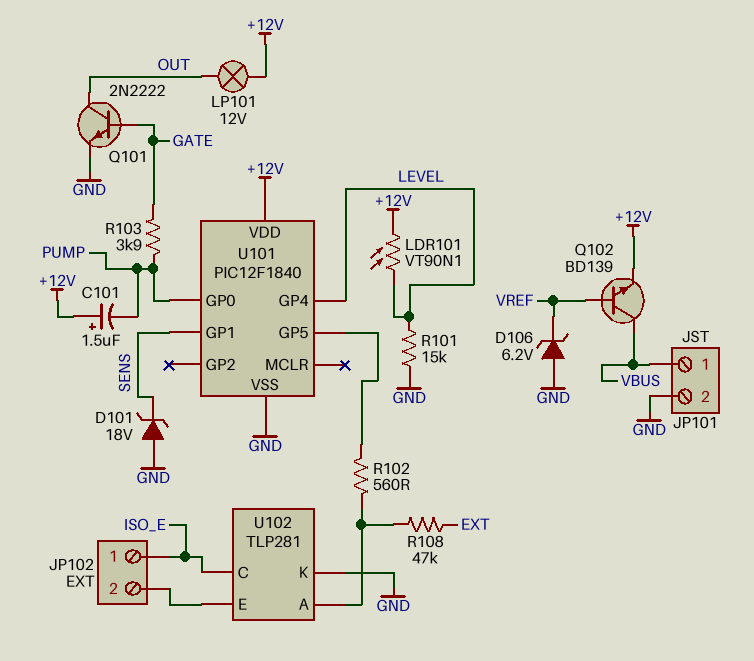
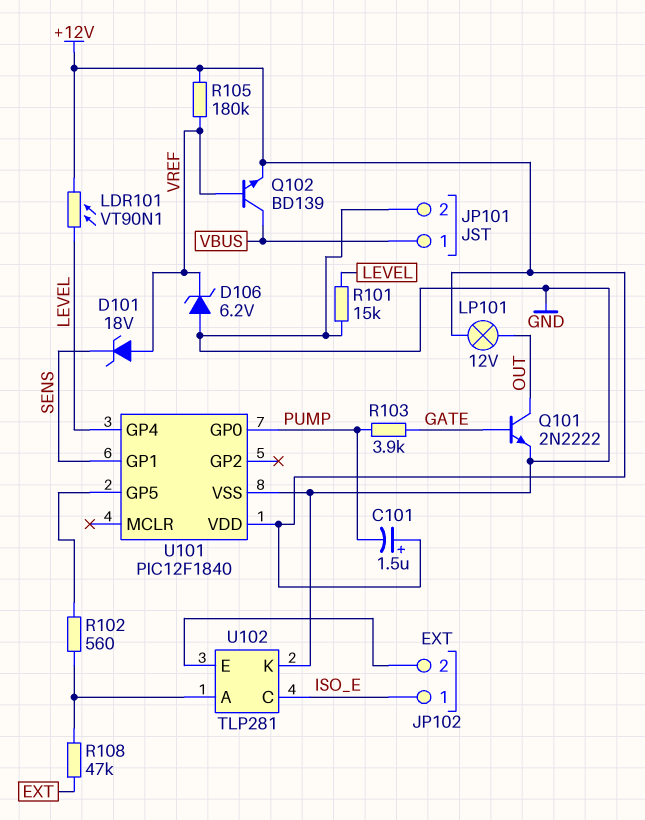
D101: zener 18V (A GND, K SENS) -> zener 18V (A VREF, K SENS)
R105: none -> 180k (+12V, VREF)

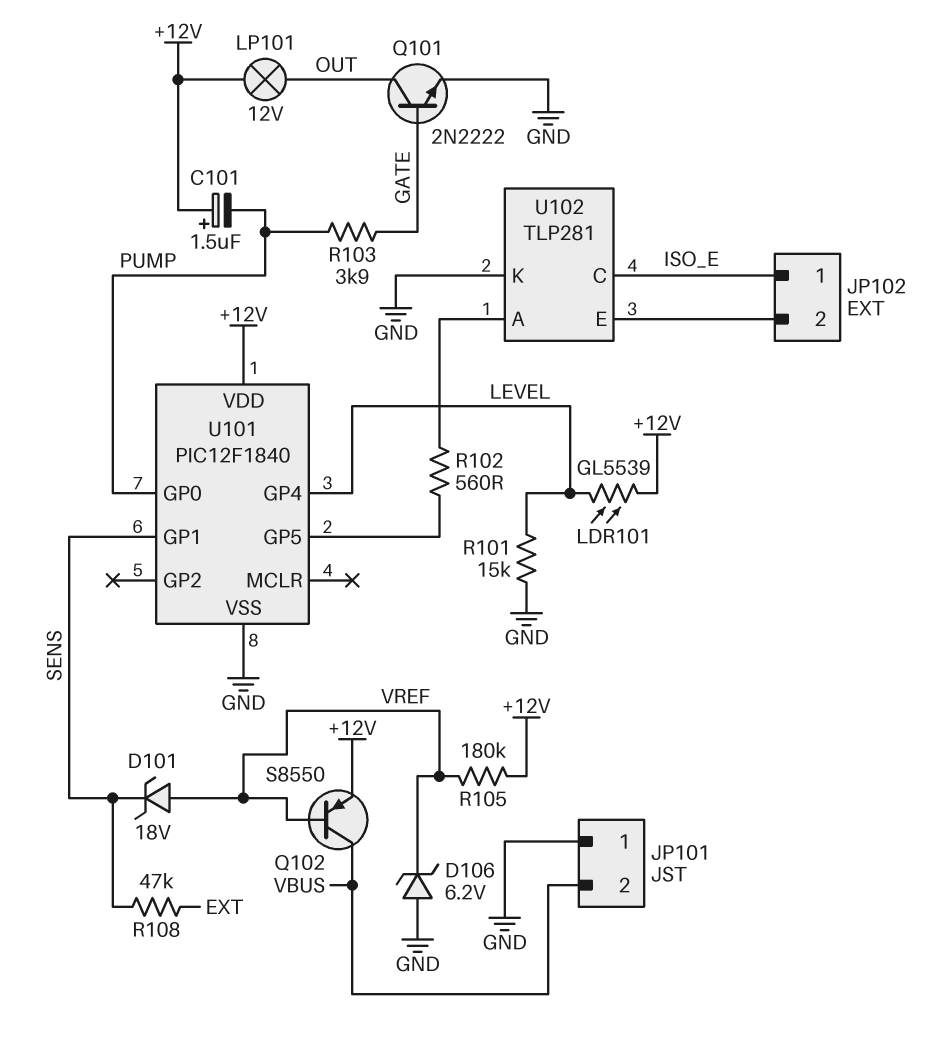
JP101 pin 1: VBUS -> GND
JP101 pin 2: GND -> VBUS
LDR101: VT90N1 (+12V, LEVEL) -> GL5539 (+12V, LEVEL)
Q102: NPN BD139 (B VREF, C VBUS, E +12V) -> PNP S8550 (B VREF, C VBUS, E +12V)
R108: 47k (EXT, U102/A) -> 47k (EXT, SENS)

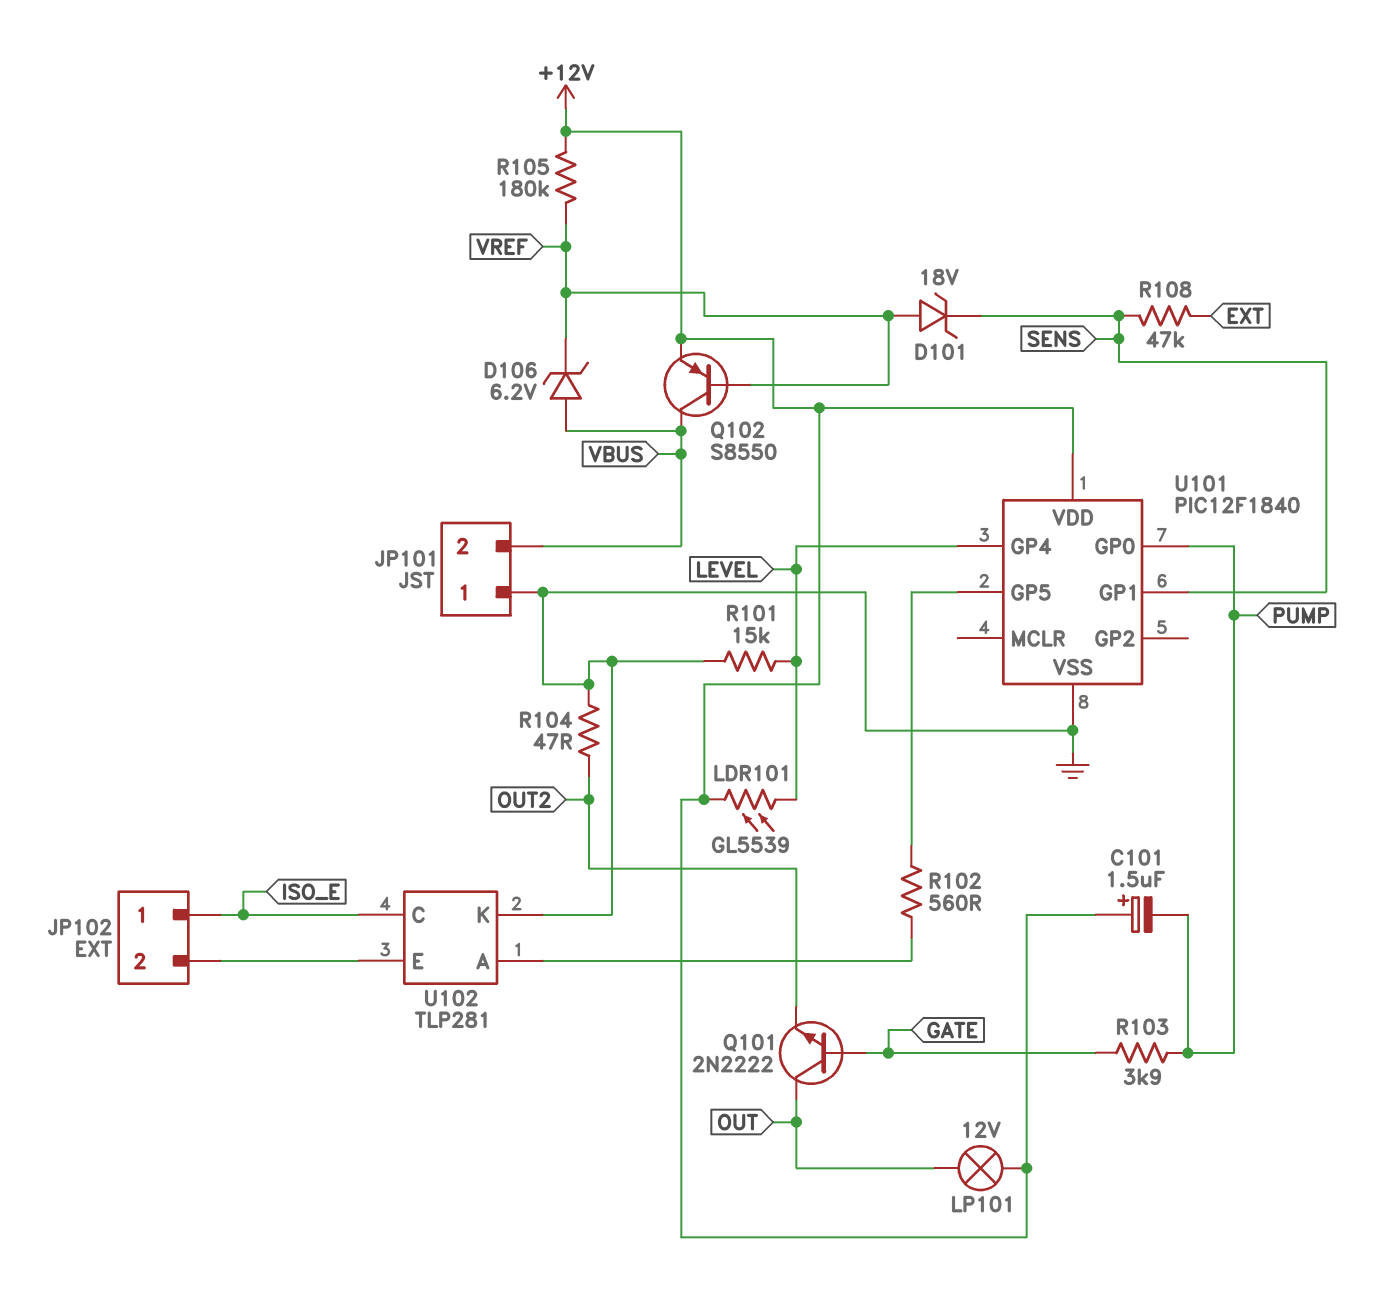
D106: zener 6.2V (A GND, K VREF) -> zener 6.2V (A VBUS, K VREF)
Q101: NPN 2N2222 (B GATE, C OUT, E GND) -> NPN 2N2222 (B GATE, C OUT, E OUT2)
R104: none -> 47 (GND, OUT2)

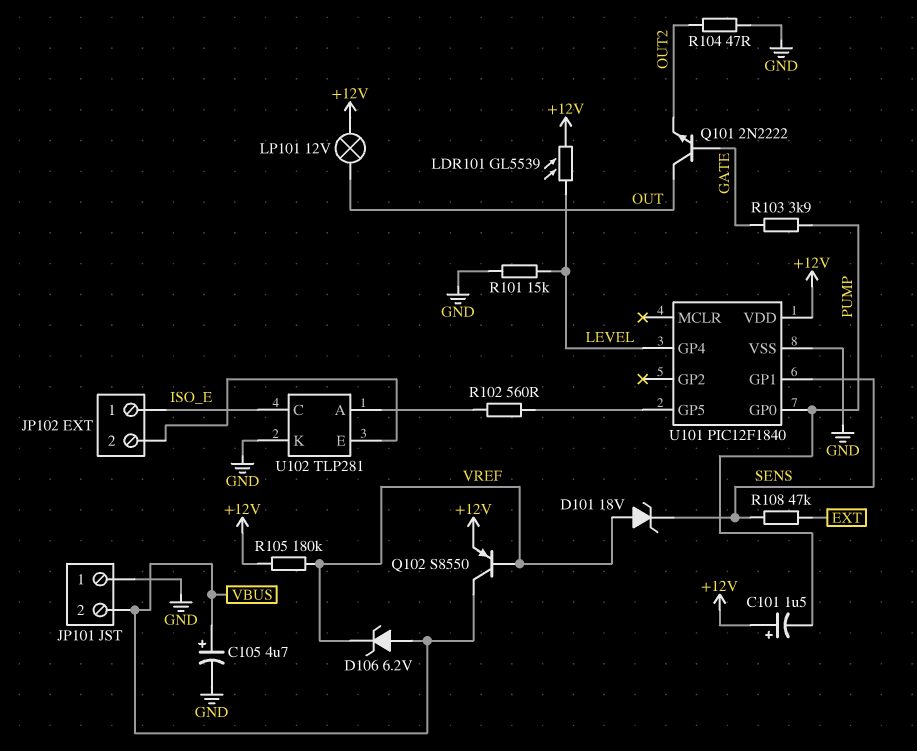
C105: none -> 4.7uF (plus VBUS, minus GND)

